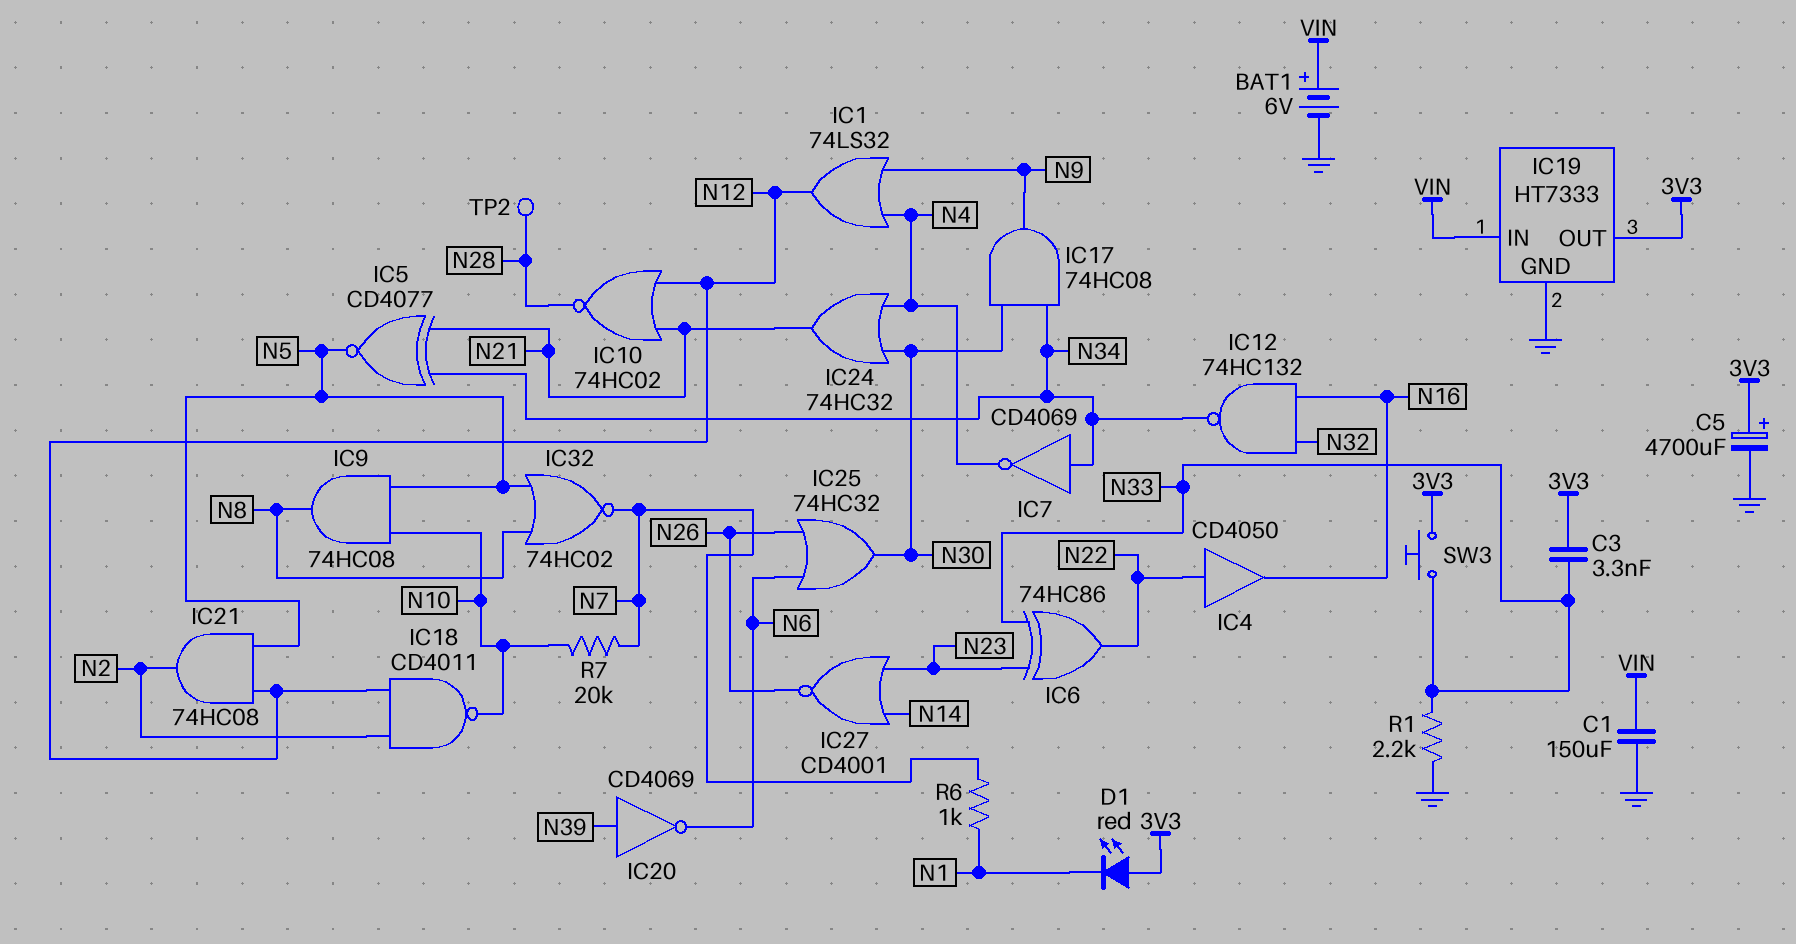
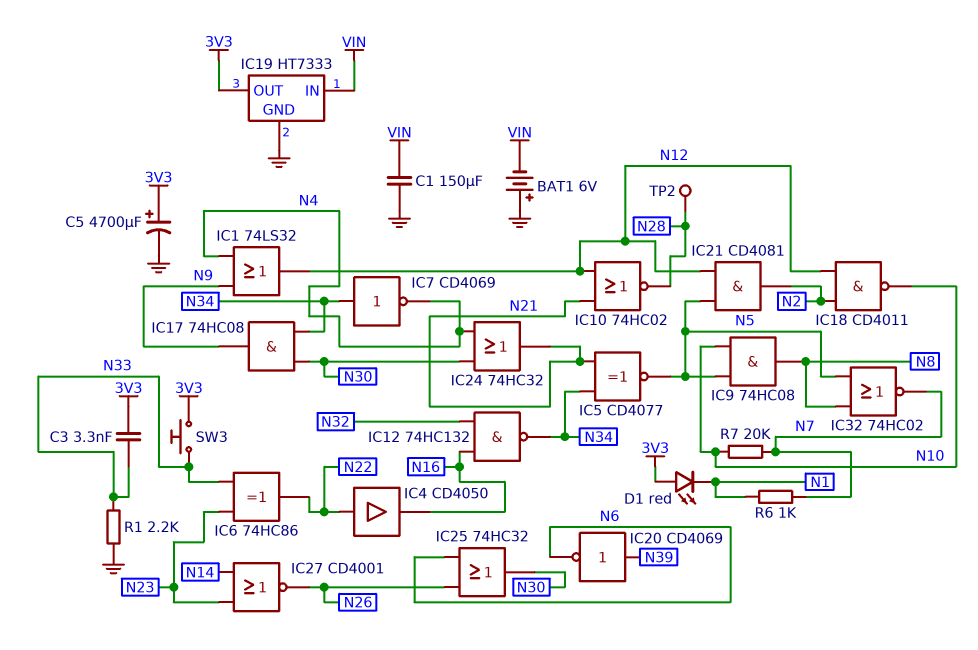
BAT1: 6V (plus VIN, minus GND) -> 6V (plus GND, minus VIN)
IC21: AND 74HC08 (in N5, in N12, out N2) -> AND CD4081 (in N5, in N12, out N2)

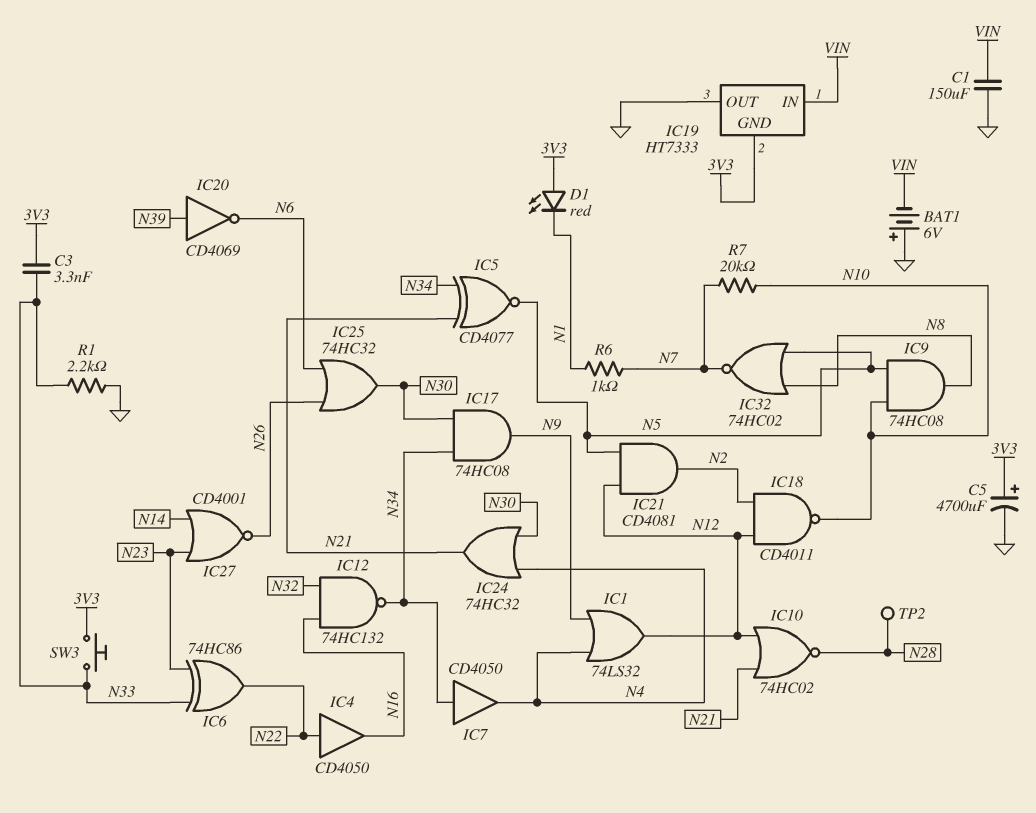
IC7: NOT CD4069 (in N34, out N4) -> buffer CD4050 (in N34, out N4)
IC19 pin GND: GND -> 3V3
IC19 pin OUT: 3V3 -> GND

